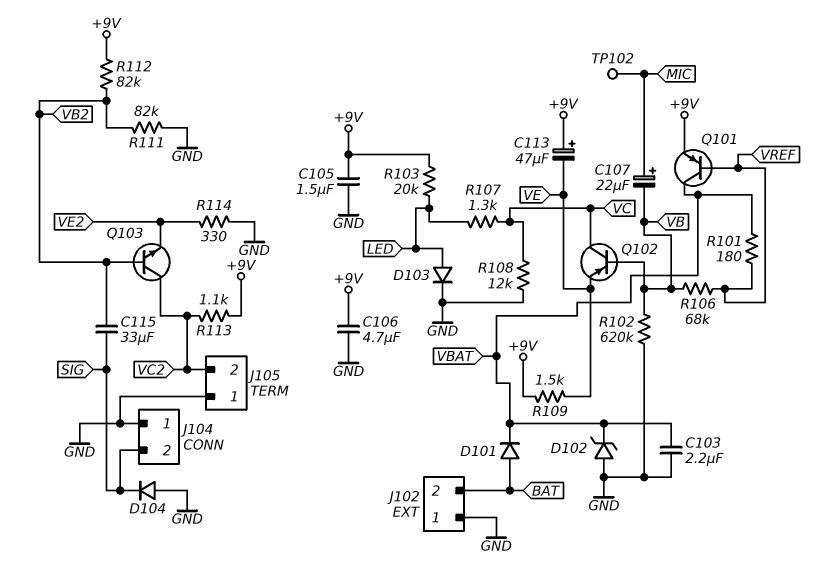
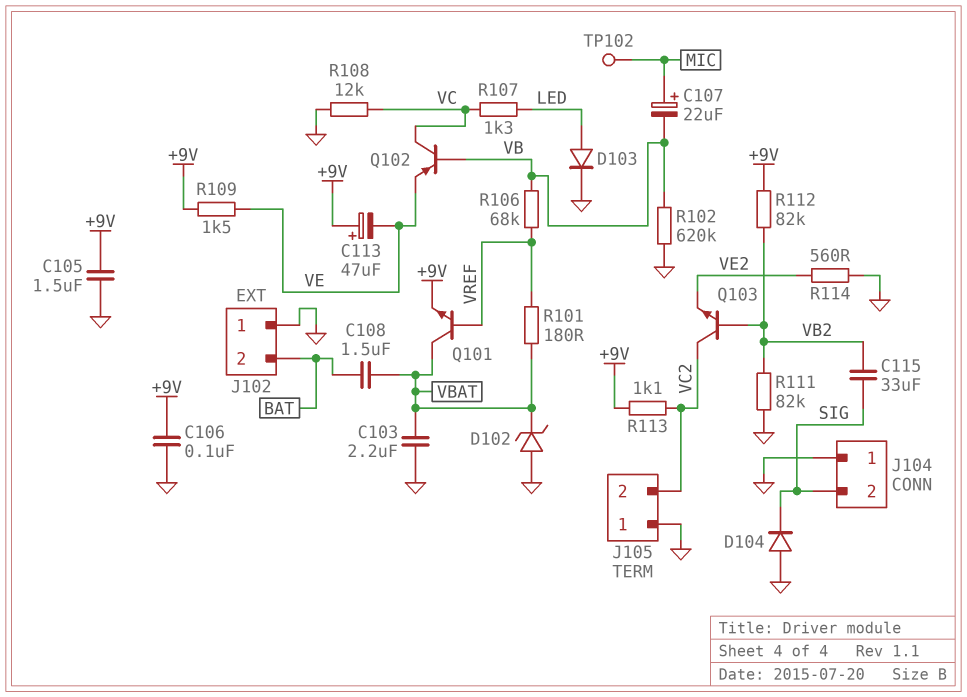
C106: 4.7uF (+9V, GND) -> 100nF (+9V, GND)
C108: none -> 1.5uF (BAT, VBAT)
D101: diode (A BAT, K VBAT) -> none
Q101: PNP (B VREF, C VBAT, E +9V) -> NPN (B VREF, C VBAT, E +9V)
R103: 20k (+9V, LED) -> none
R114: 330 (GND, VE2) -> 560 (GND, VE2)

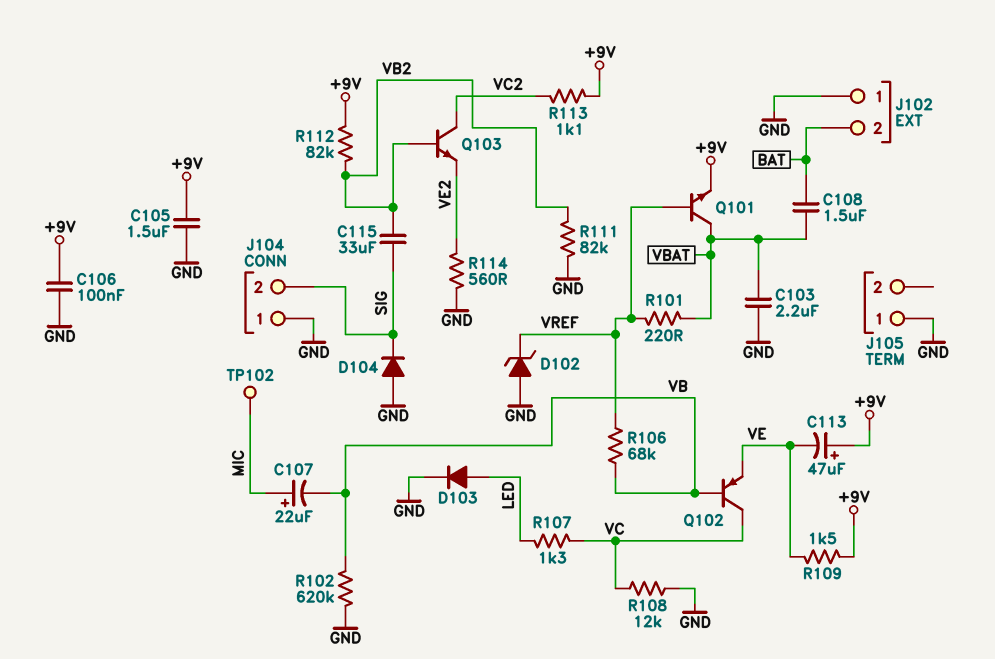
D102: zener (A GND, K VBAT) -> zener (A GND, K VREF)
J105 pin 2: VC2 -> none
R101: 180 (VBAT, VREF) -> 220 (VBAT, VREF)

